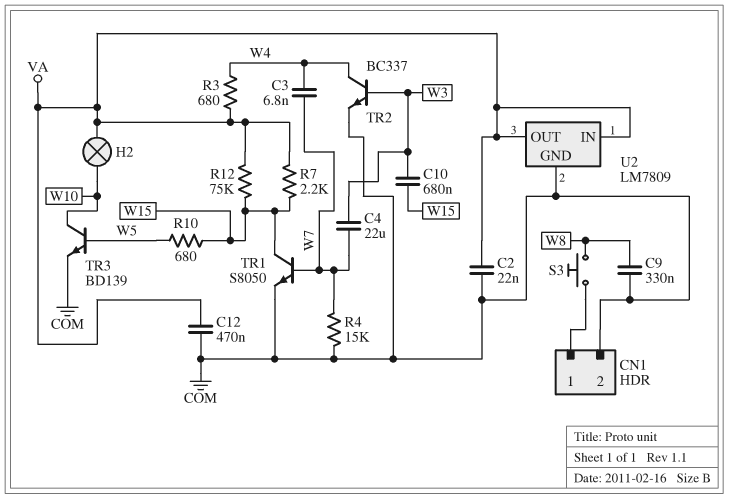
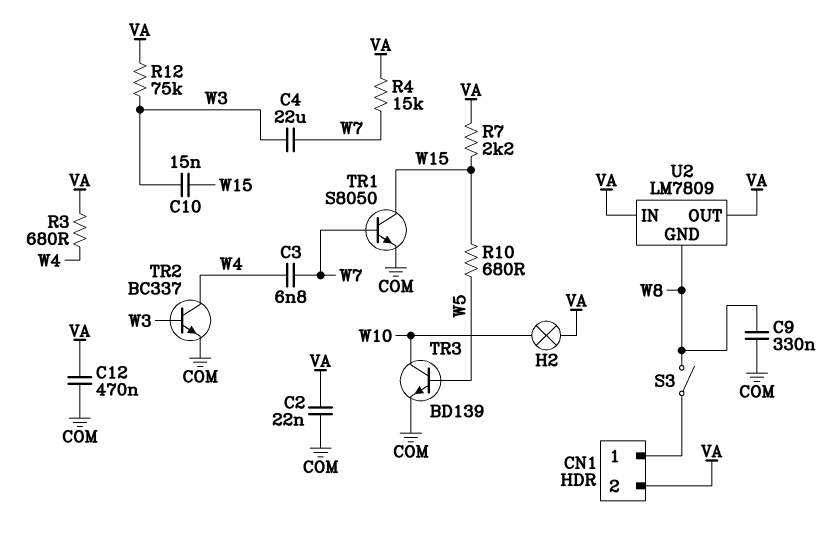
C10: 680nF (W3, W15) -> 15nF (W3, W15)
CN1 pin 2: COM -> VA
R4: 15k (COM, W7) -> 15k (VA, W7)
R12: 75k (VA, W15) -> 75k (VA, W3)
S3: button (CN1/1, W8) -> switch (CN1/1, W8)
U2 pin GND: COM -> W8

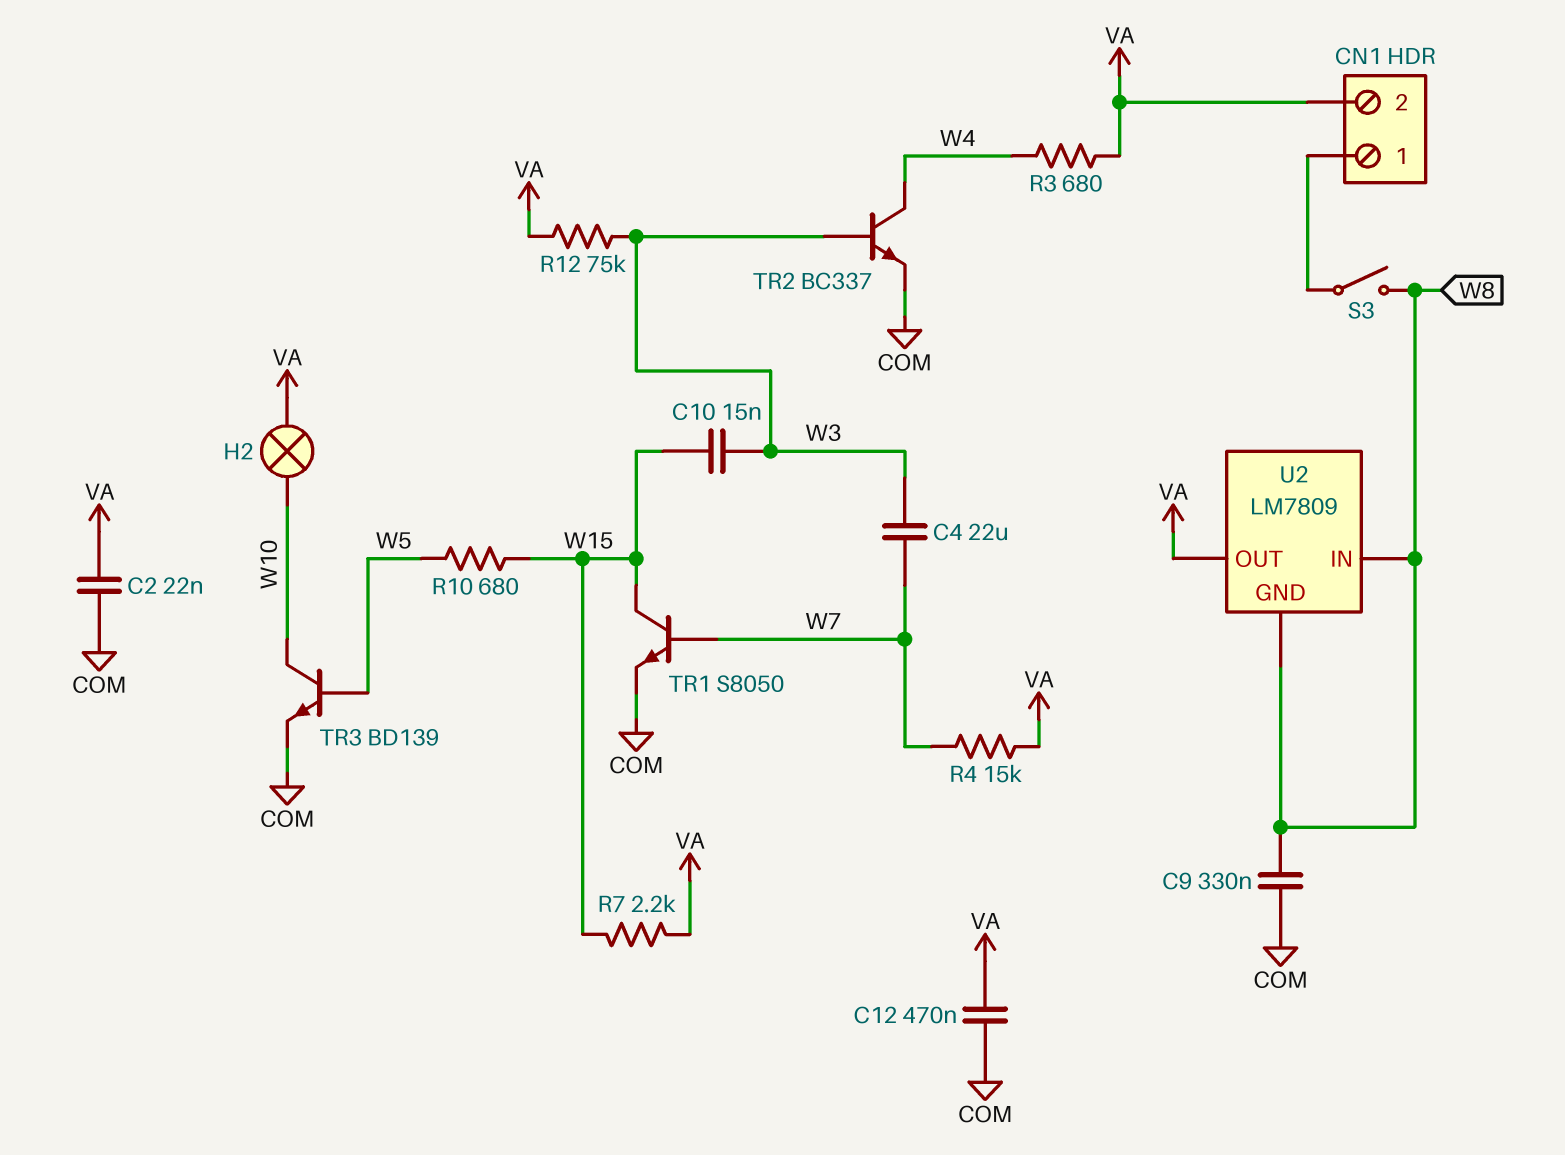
C3: 6.8nF (W4, W7) -> none
U2 pin IN: VA -> W8

